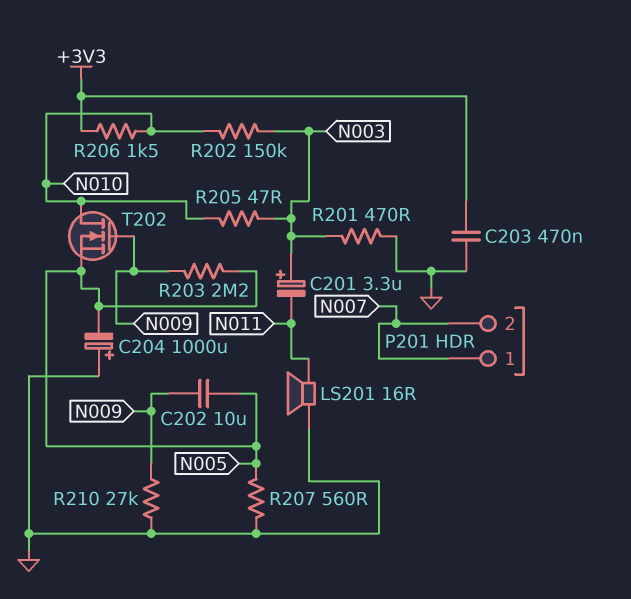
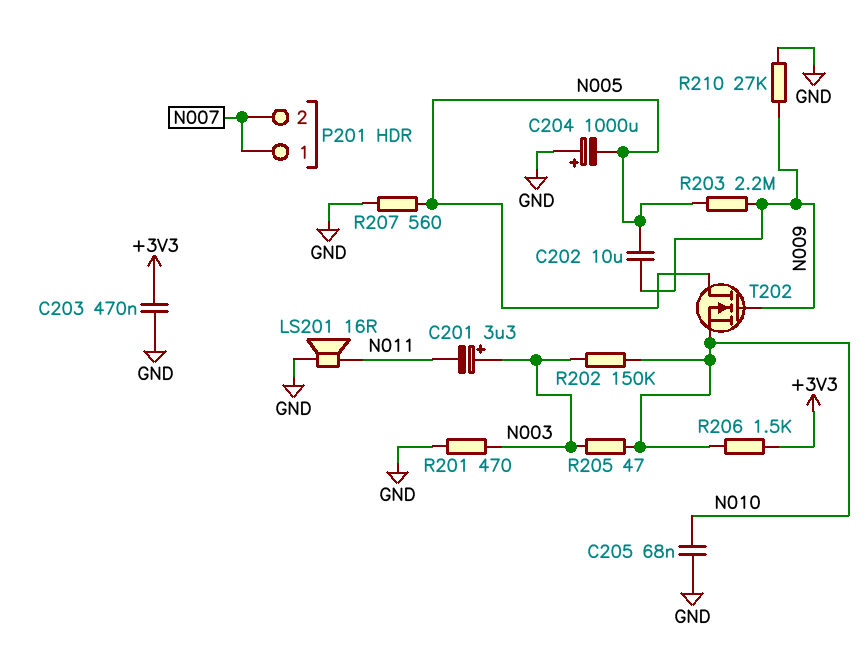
C205: none -> 68nF (GND, N010)
T202: NMOS (G N009, D N010, S N005) -> NMOS (G N009, D N005, S N010)

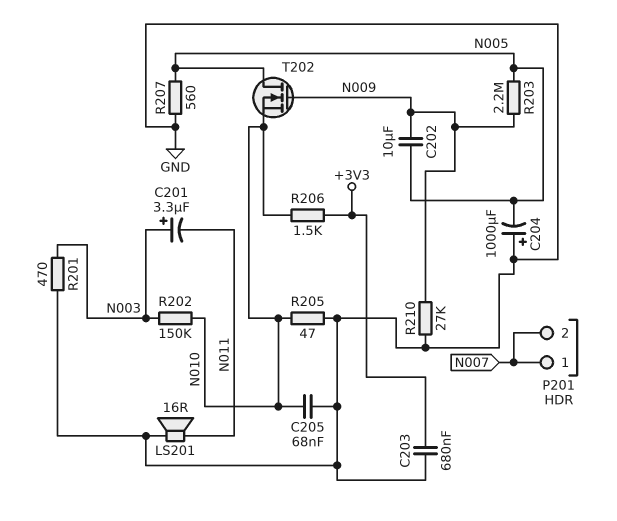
C203: 470nF (+3V3, GND) -> 680nF (+3V3, GND)
R205: 47 (N003, N010) -> 47 (GND, N010)

